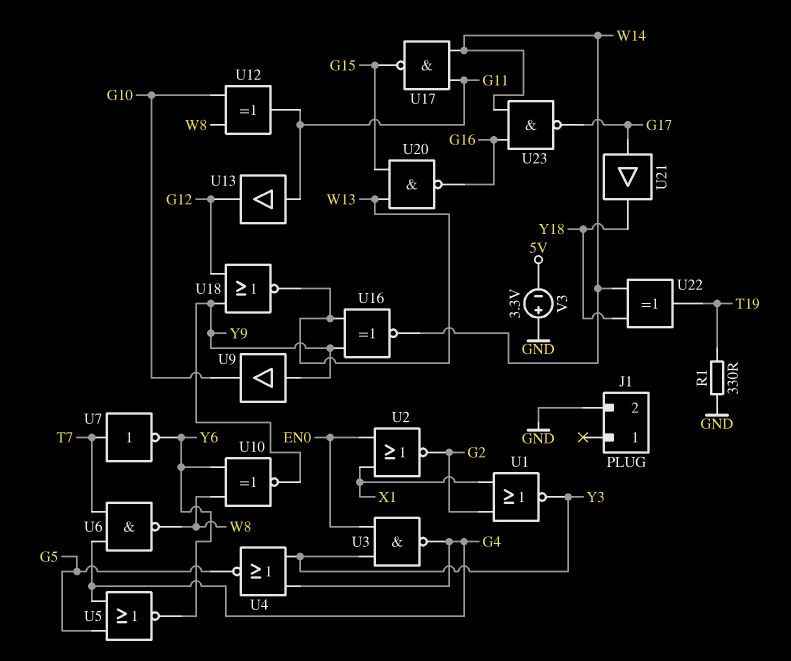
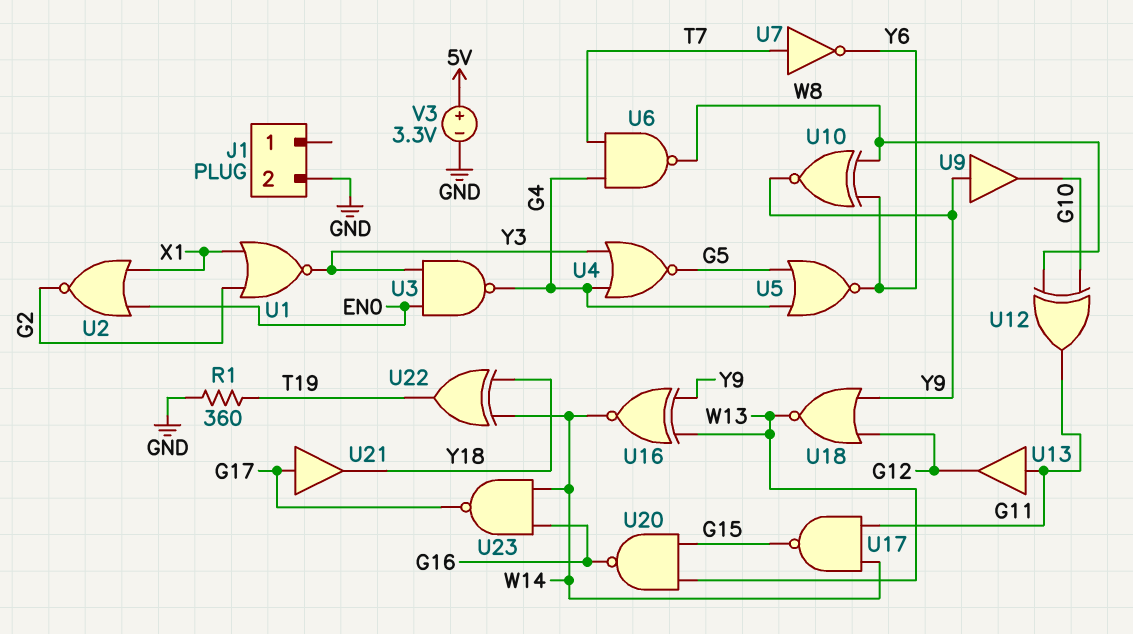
R1: 330 (GND, T19) -> 360 (GND, T19)
V3: 3.3V (plus GND, minus 5V) -> 3.3V (plus 5V, minus GND)

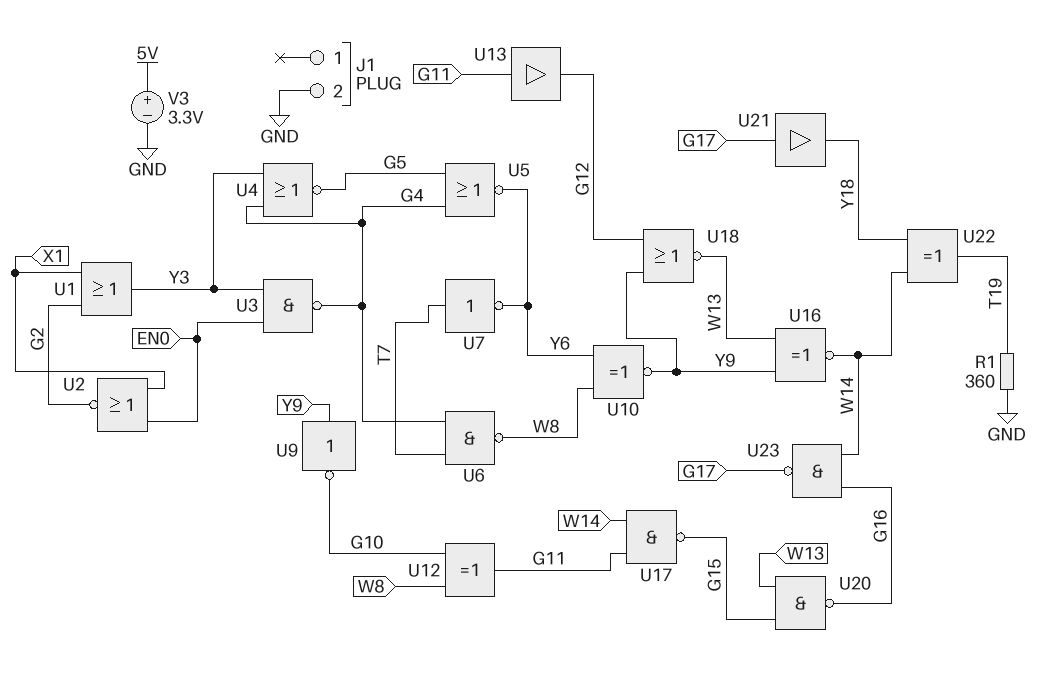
U1: NOR (in G2, in X1, out Y3) -> OR (in G2, in X1, out Y3)
U9: buffer (in Y9, out G10) -> NOT (in Y9, out G10)

